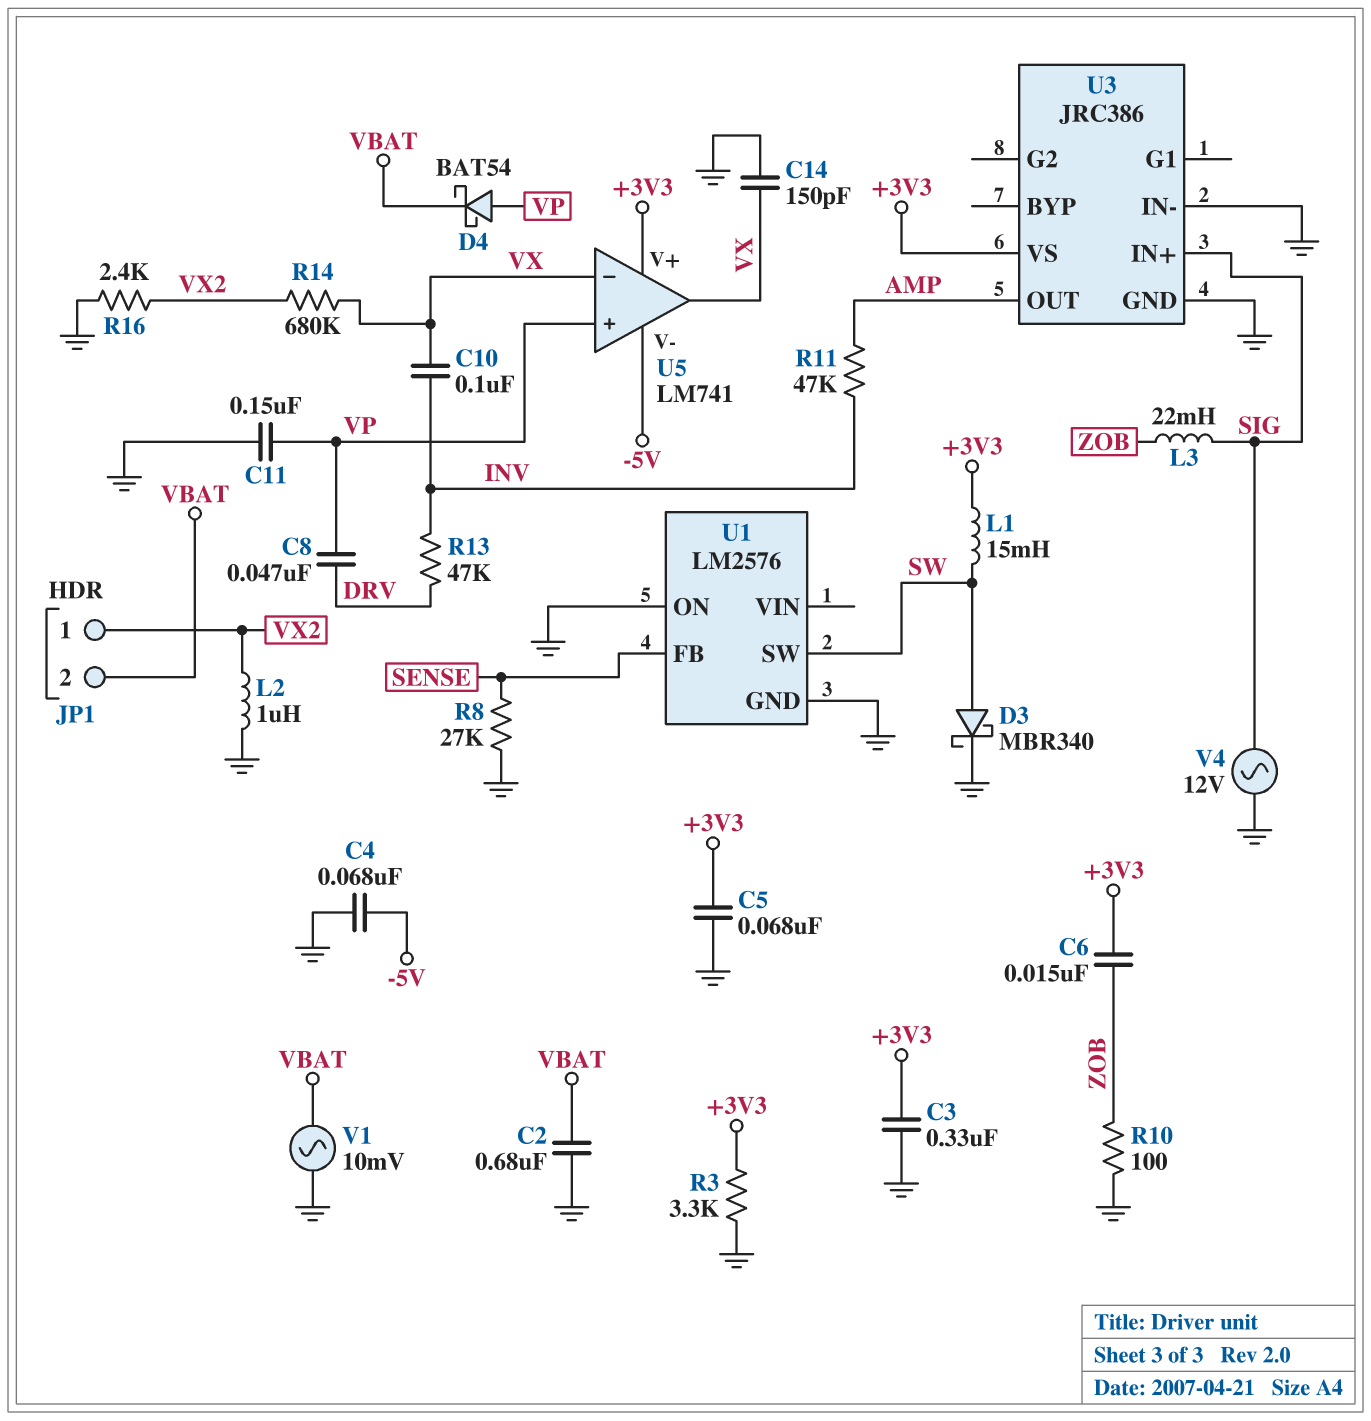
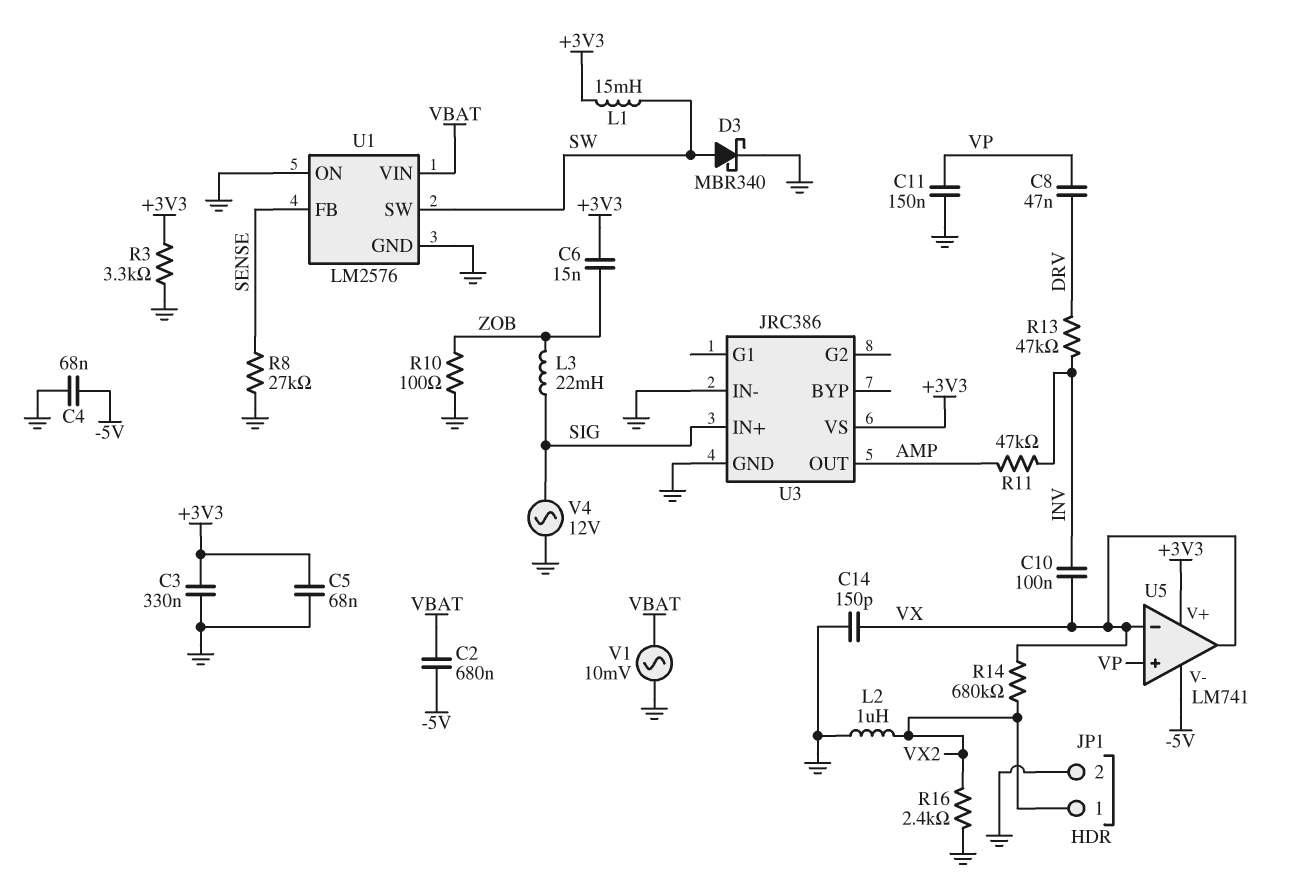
C2: 680nF (GND, VBAT) -> 680nF (-5V, VBAT)
D4: schottky BAT54 (A VP, K VBAT) -> none
JP1 pin 2: VBAT -> GND
U1 pin VIN: none -> VBAT

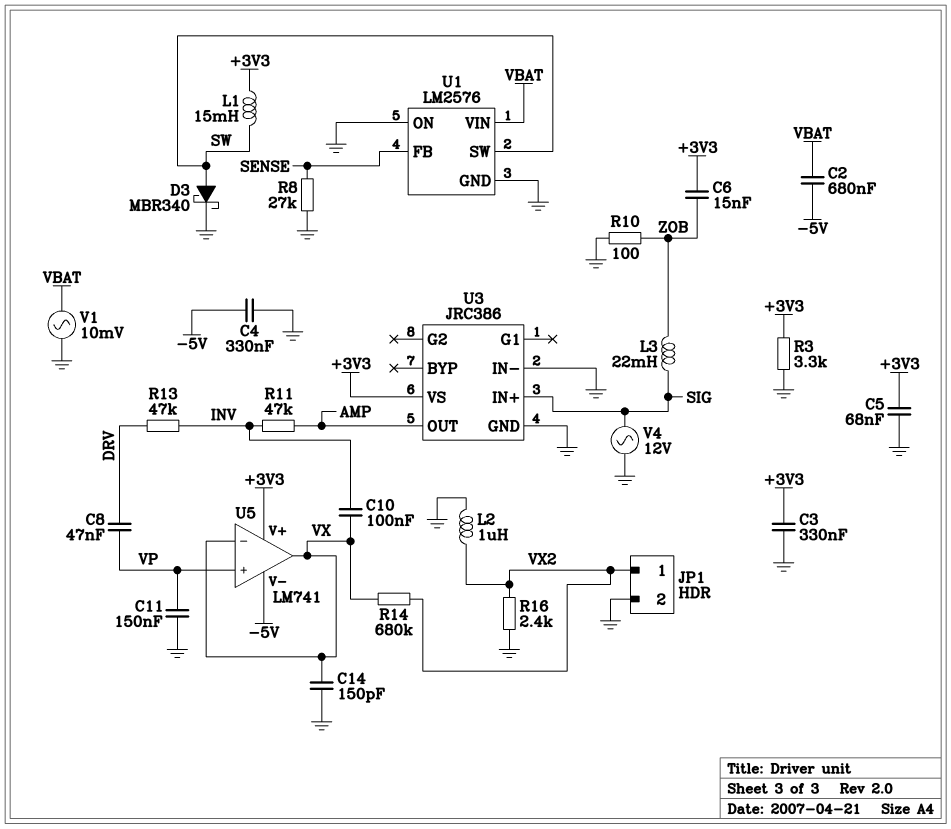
C4: 68nF (-5V, GND) -> 330nF (-5V, GND)

